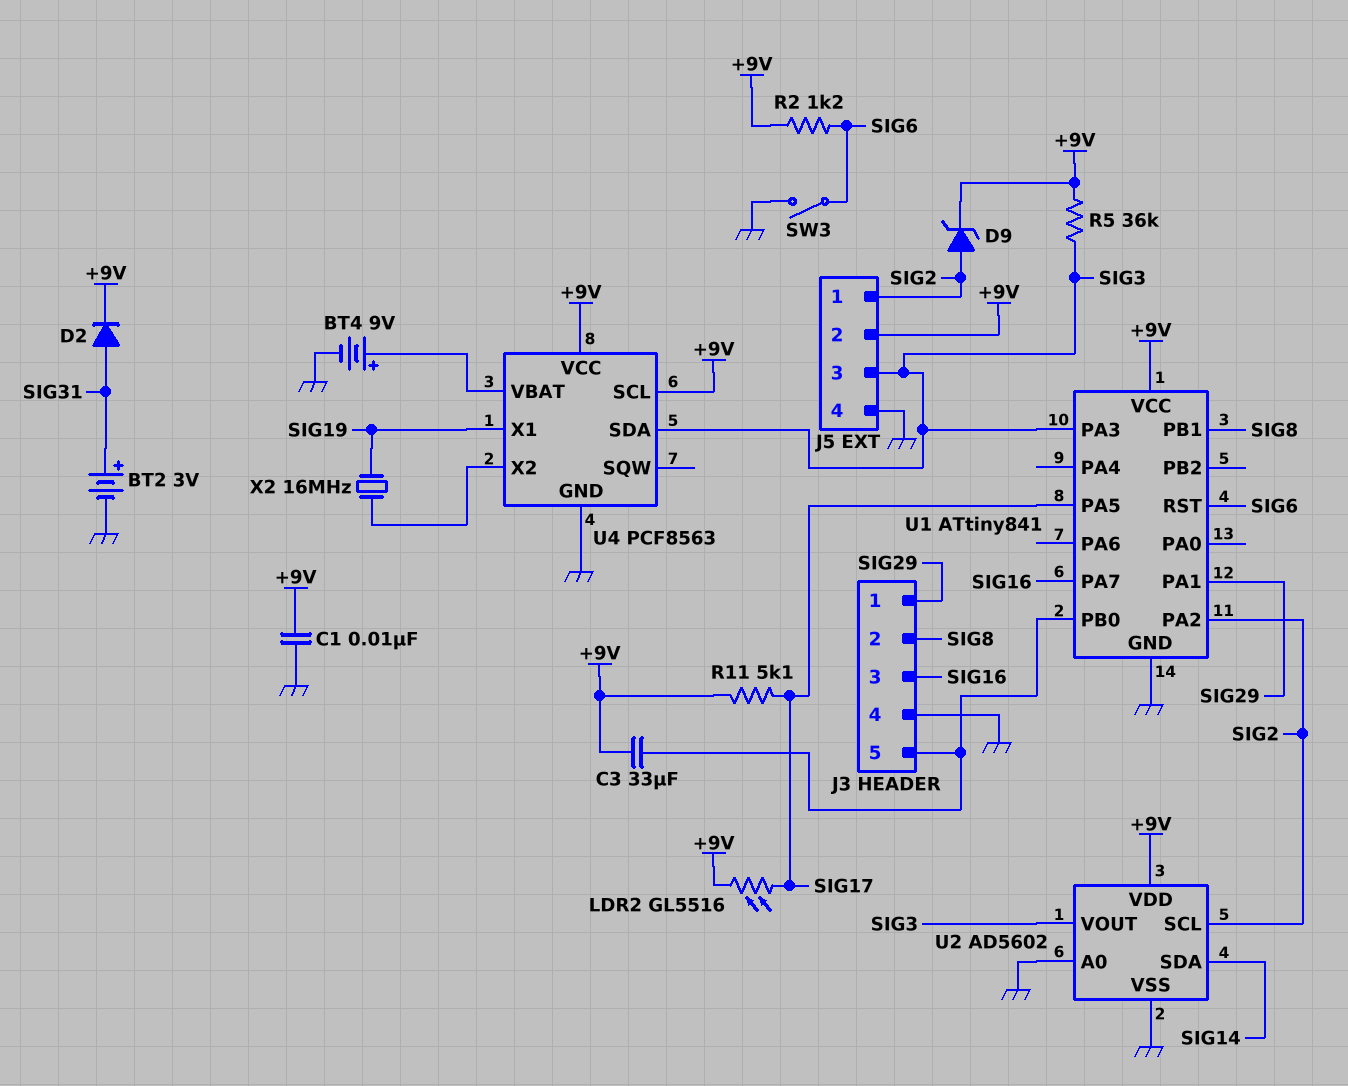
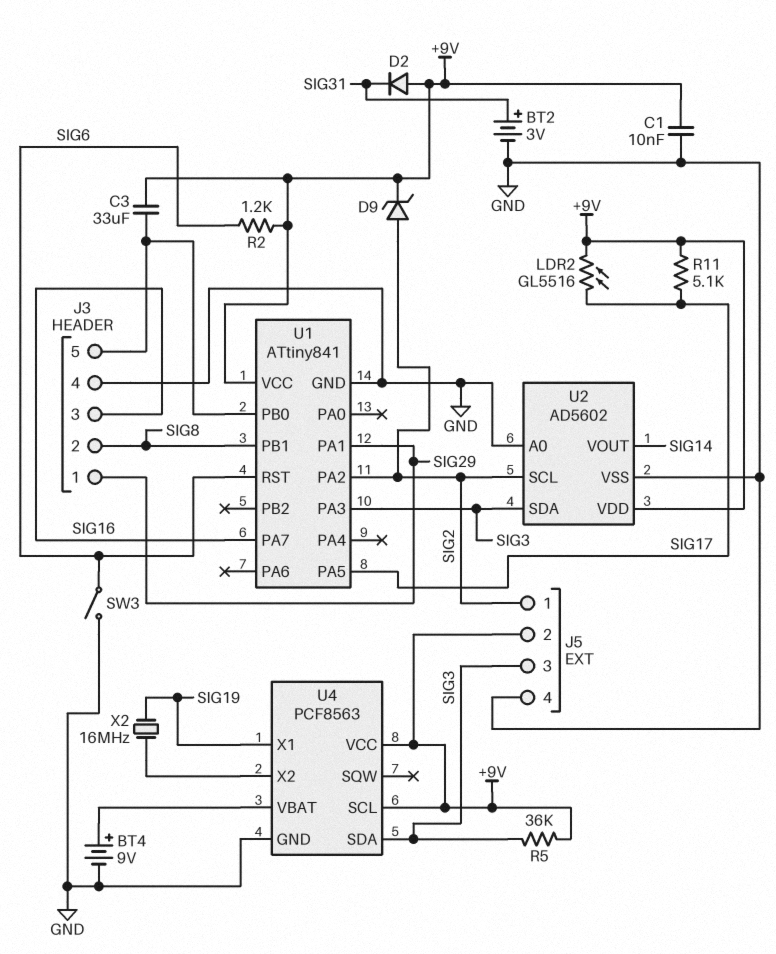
D2: diode (A SIG31, K +9V) -> diode (A +9V, K SIG31)
U2 pin SDA: SIG14 -> SIG3
U2 pin VOUT: SIG3 -> SIG14

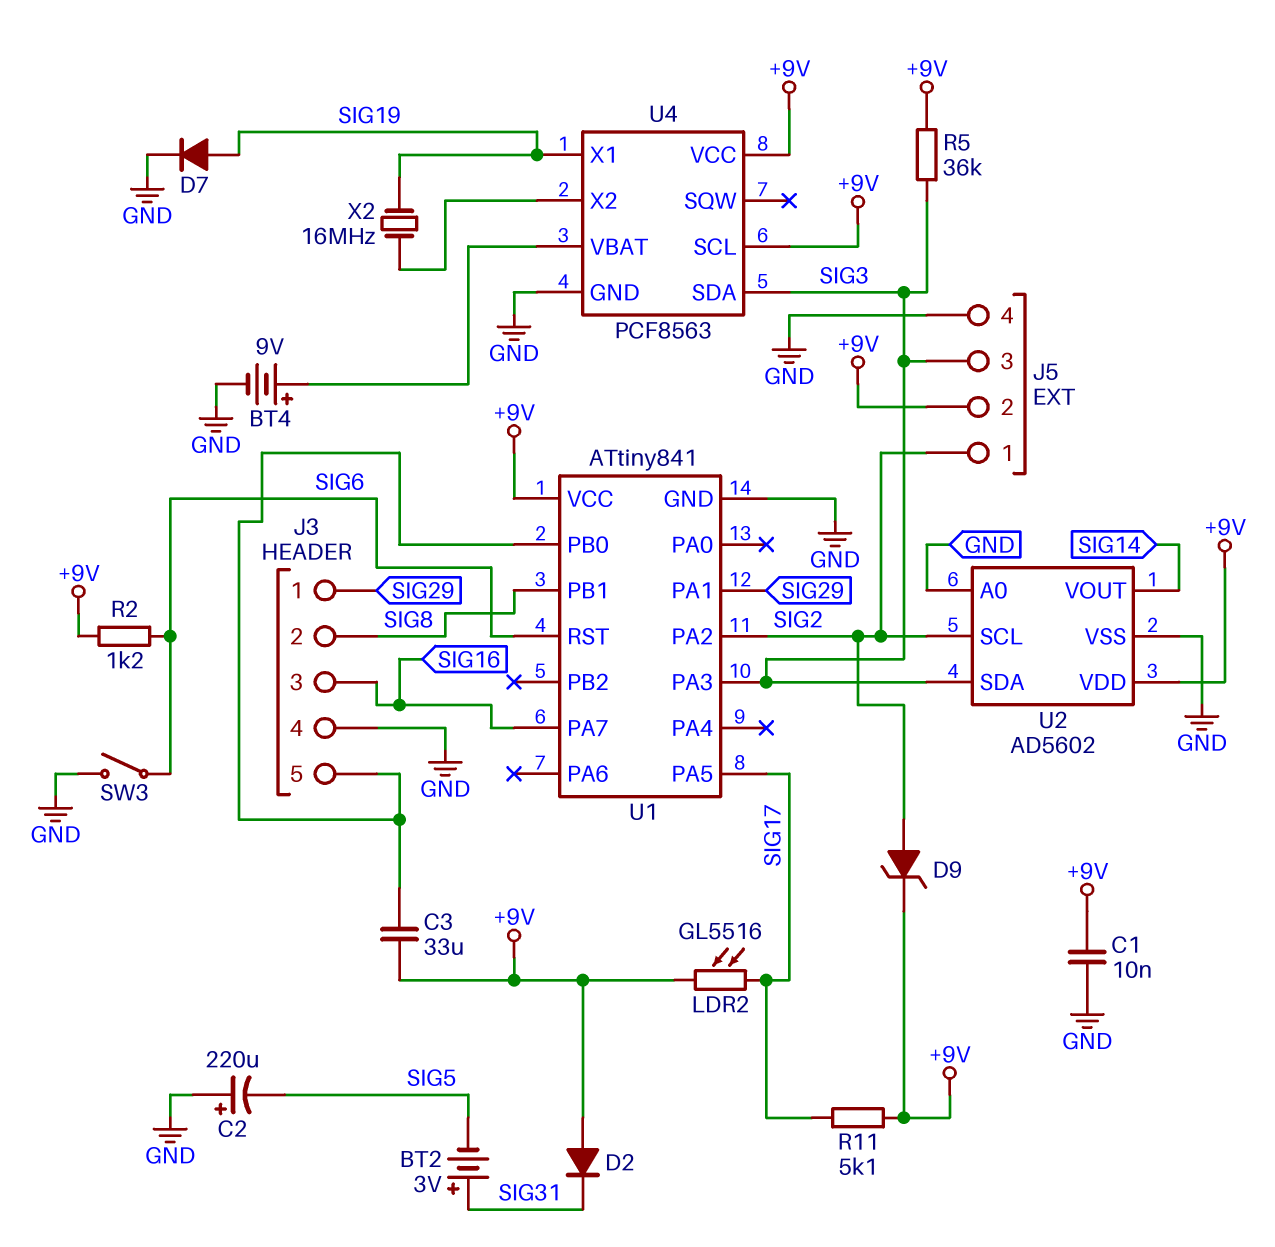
BT2: 3V (plus SIG31, minus GND) -> 3V (plus SIG31, minus SIG5)
C2: none -> 220uF (plus GND, minus SIG5)
D7: none -> diode (A SIG19, K GND)

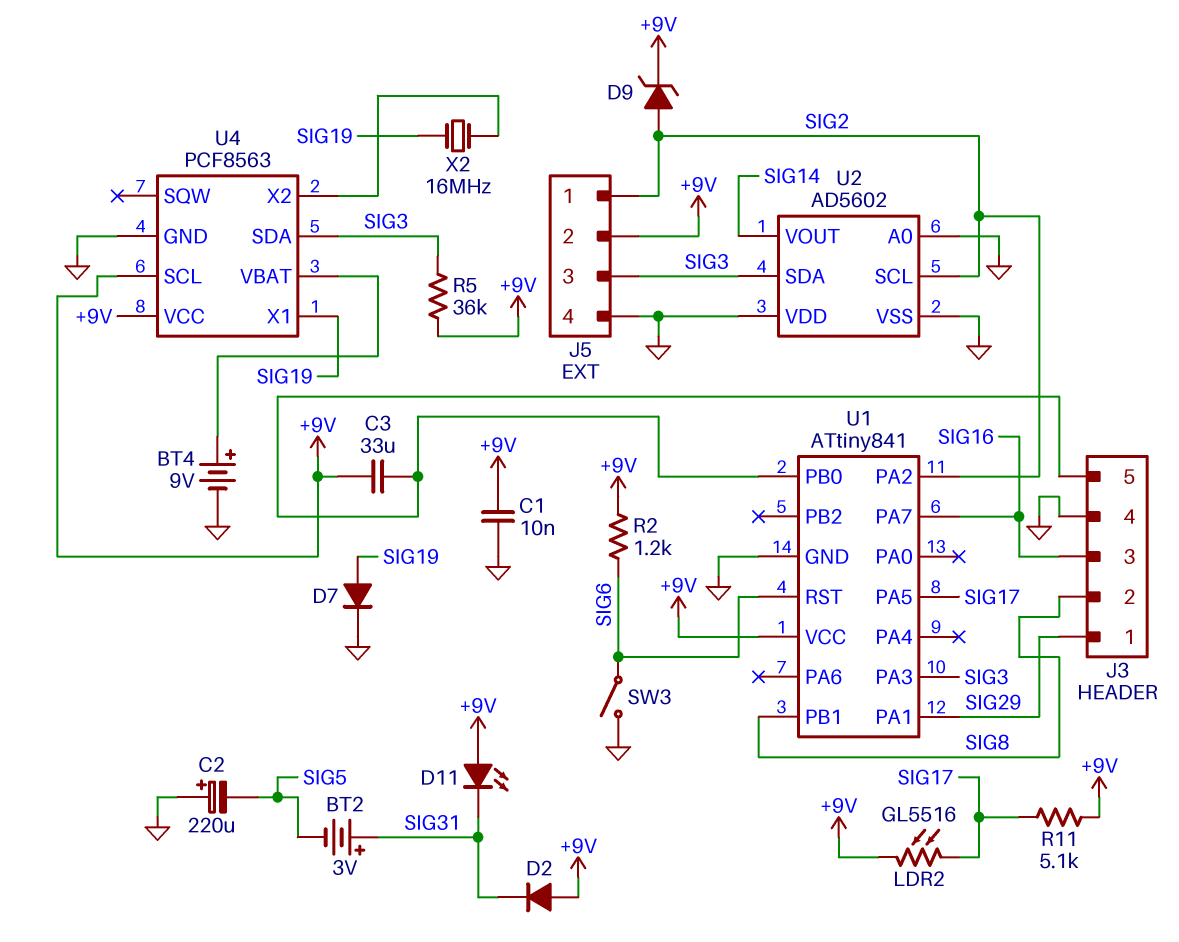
D11: none -> LED (A +9V, K SIG31)
U2 pin VDD: +9V -> GND

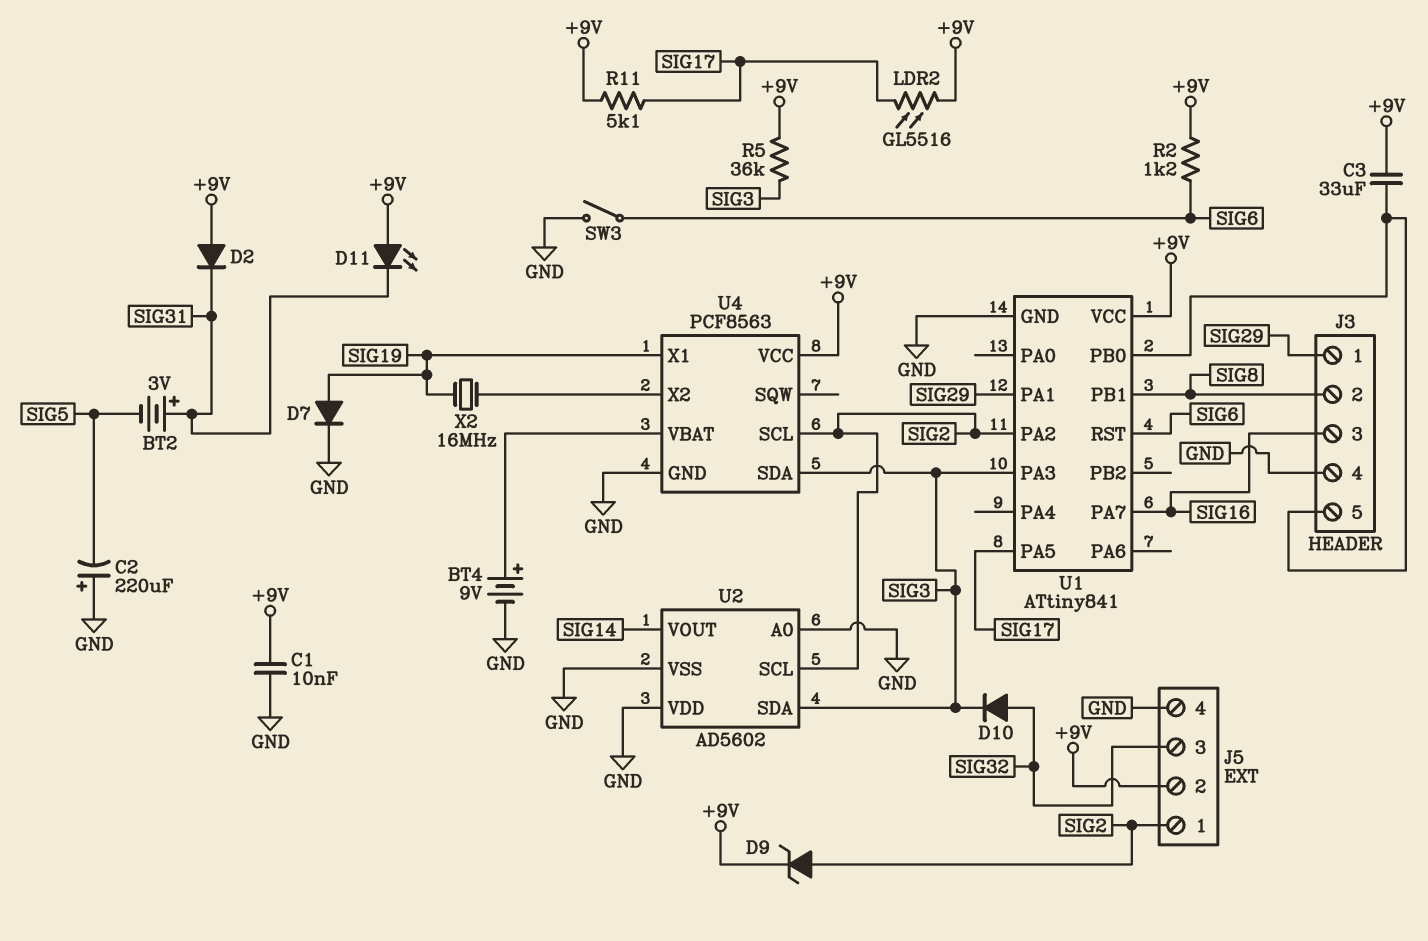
D10: none -> diode (A SIG32, K SIG3)
J5 pin 3: SIG3 -> SIG32
U4 pin SCL: +9V -> SIG2

